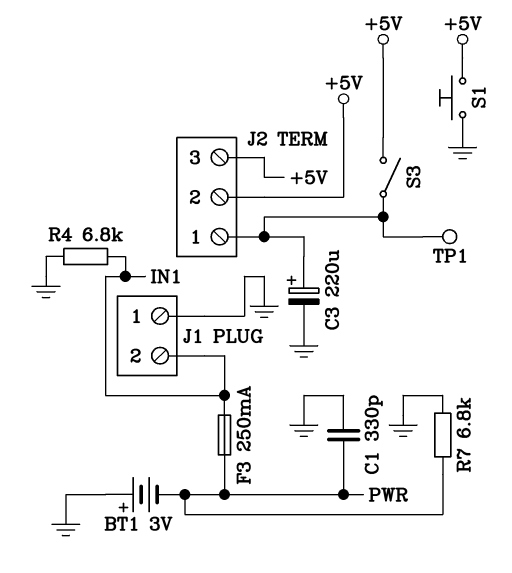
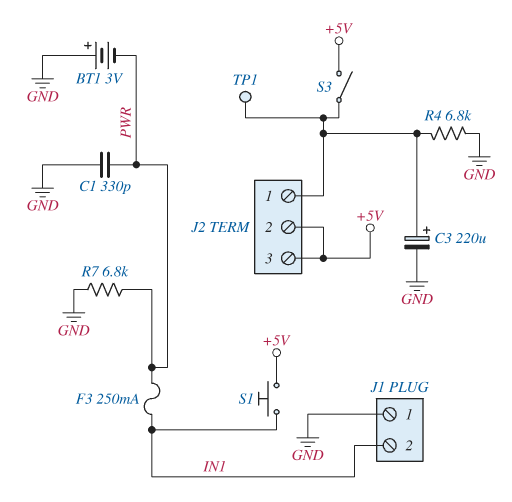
R4: 6.8k (GND, IN1) -> 6.8k (GND, J2/1)
S1: button (+5V, GND) -> button (+5V, IN1)

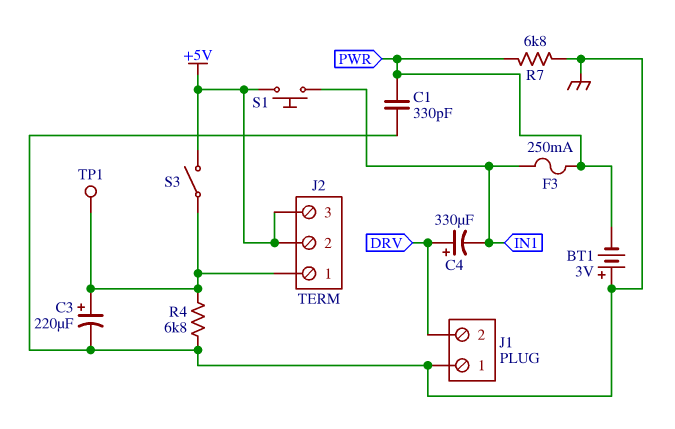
C4: none -> 330uF (plus DRV, minus IN1)
J1 pin 2: IN1 -> DRV

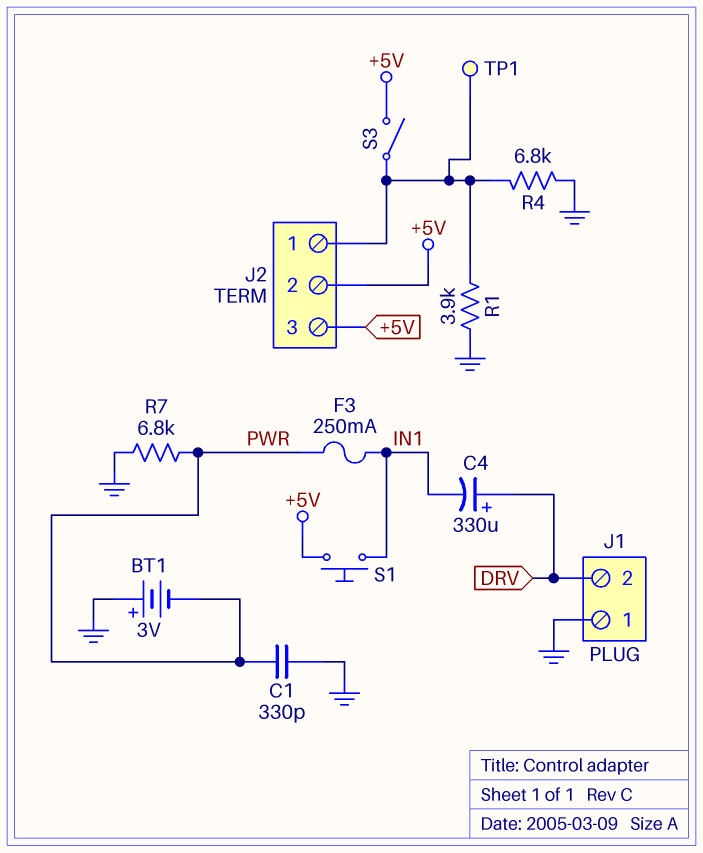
C3: 220uF (plus J2/1, minus GND) -> none
R1: none -> 3.9k (GND, J2/1)

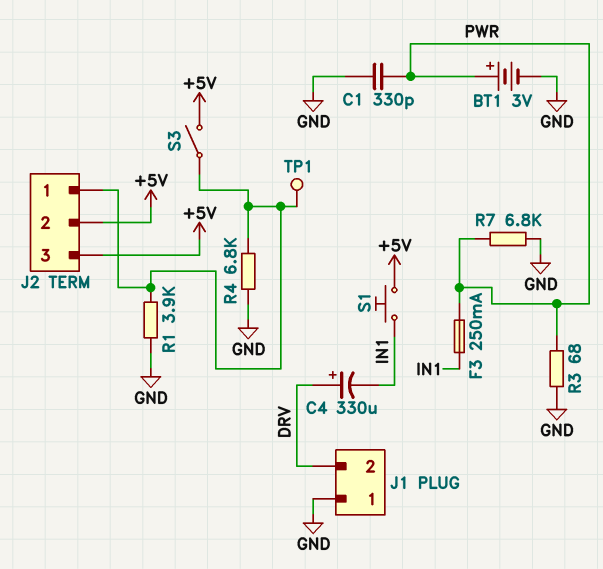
BT1: 3V (plus GND, minus PWR) -> 3V (plus PWR, minus GND)
R3: none -> 68 (GND, PWR)

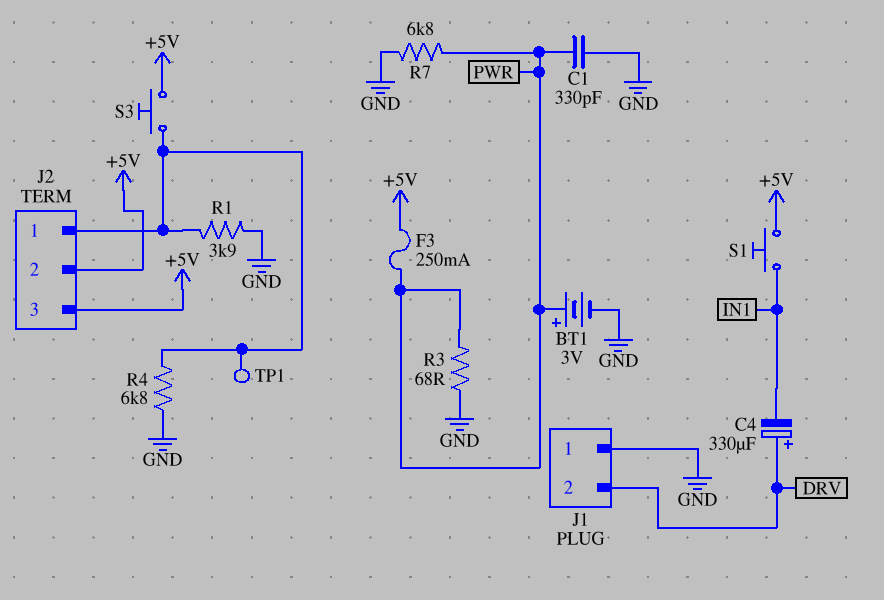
F3: 250mA (IN1, PWR) -> 250mA (+5V, PWR)
S3: switch (+5V, J2/1) -> button (+5V, J2/1)

